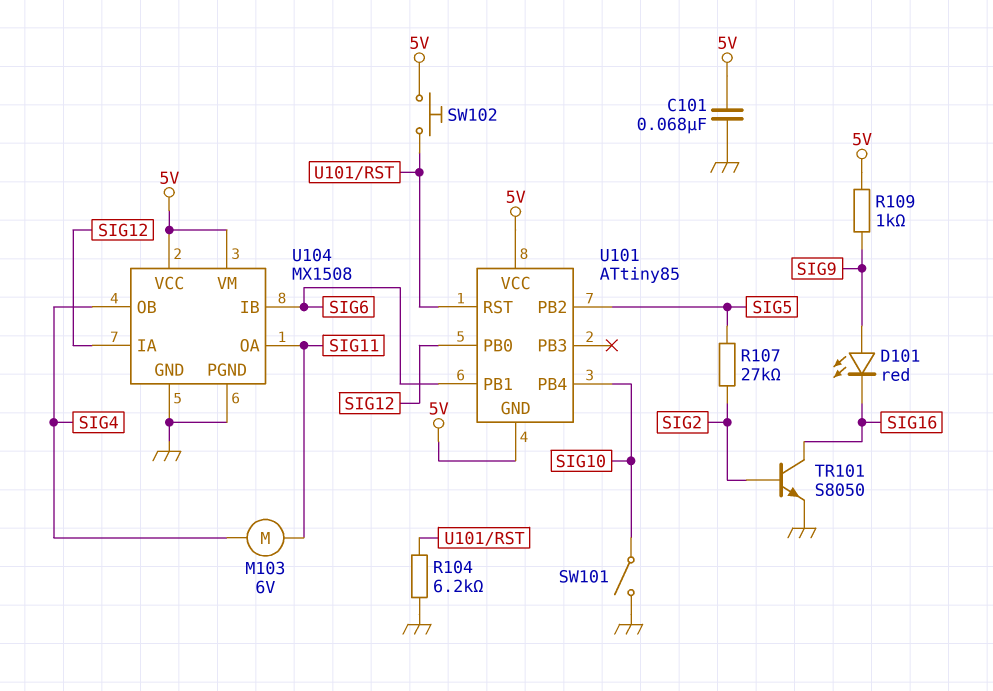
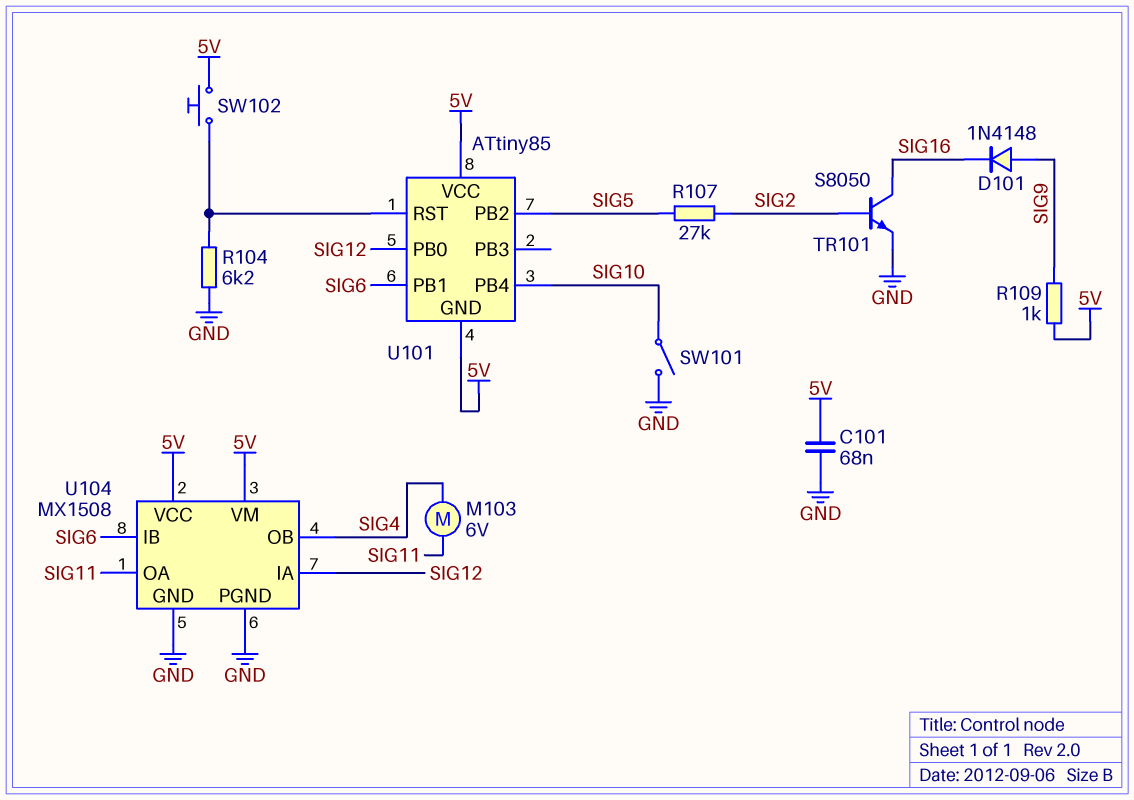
D101: LED red (A SIG9, K SIG16) -> diode 1N4148 (A SIG9, K SIG16)

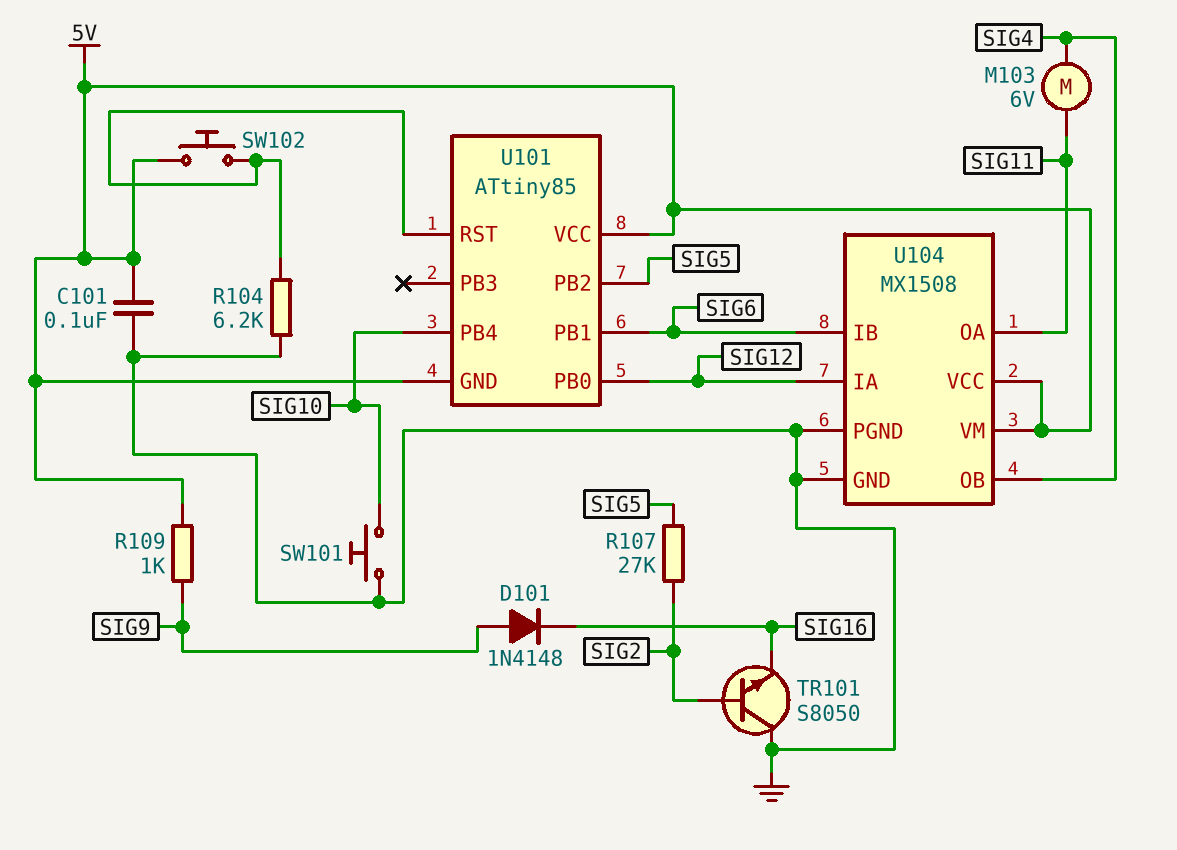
C101: 68nF (5V, GND) -> 100nF (5V, GND)
SW101: switch (GND, SIG10) -> button (GND, SIG10)
TR101: NPN S8050 (B SIG2, C SIG16, E GND) -> NPN S8050 (B SIG2, C GND, E SIG16)

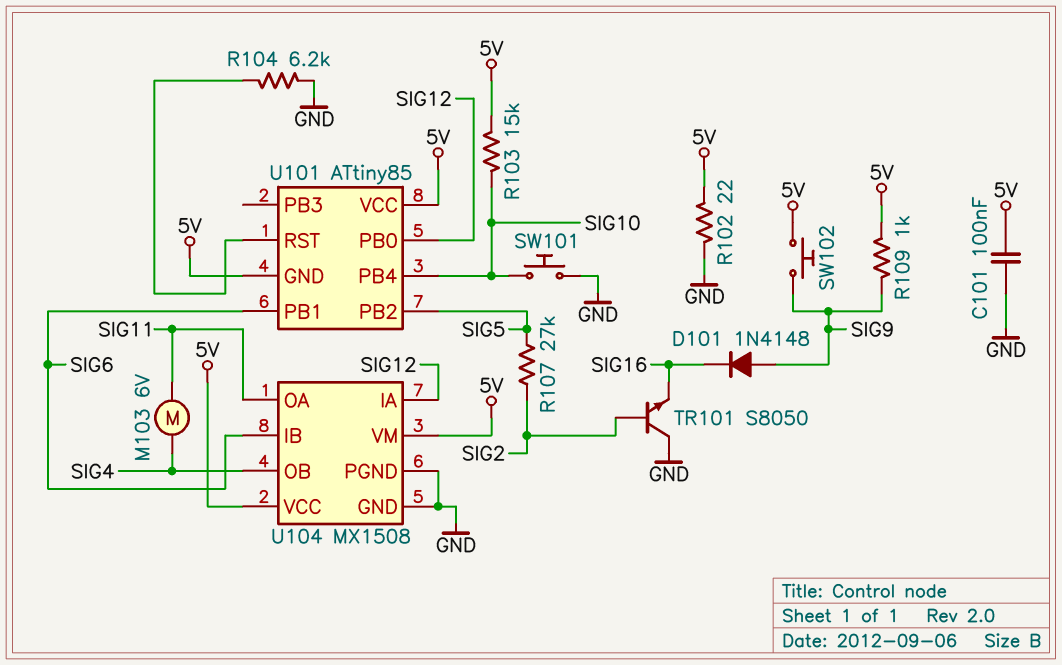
R102: none -> 22 (5V, GND)
R103: none -> 15k (5V, SIG10)
SW102: button (5V, U101/RST) -> button (5V, SIG9)

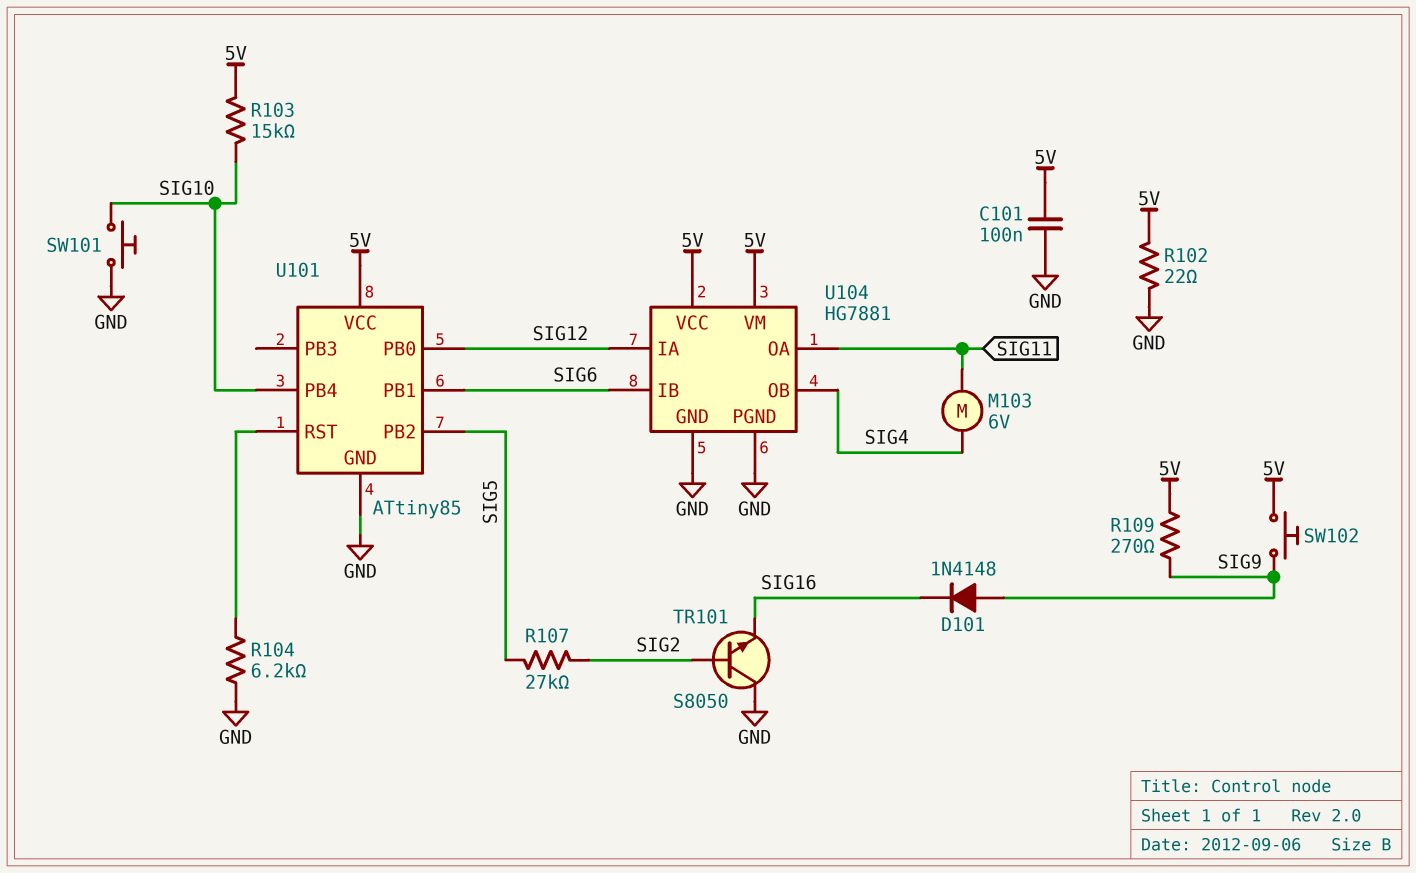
R109: 1k (5V, SIG9) -> 270 (5V, SIG9)
U101 pin GND: 5V -> GND
U104: MX1508 -> HG7881

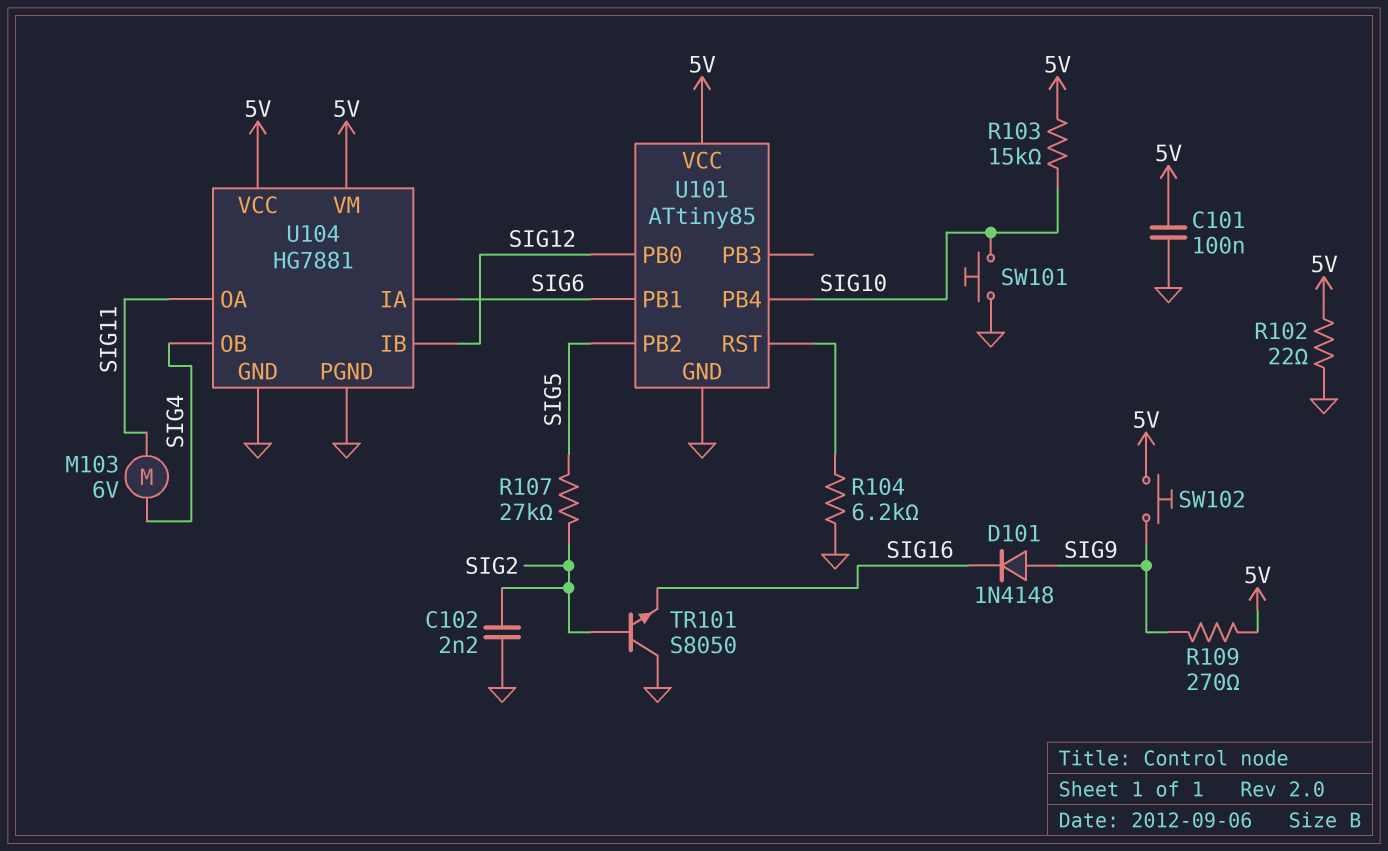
C102: none -> 2.2nF (GND, SIG2)
U104 pin IA: SIG12 -> SIG6
U104 pin IB: SIG6 -> SIG12

